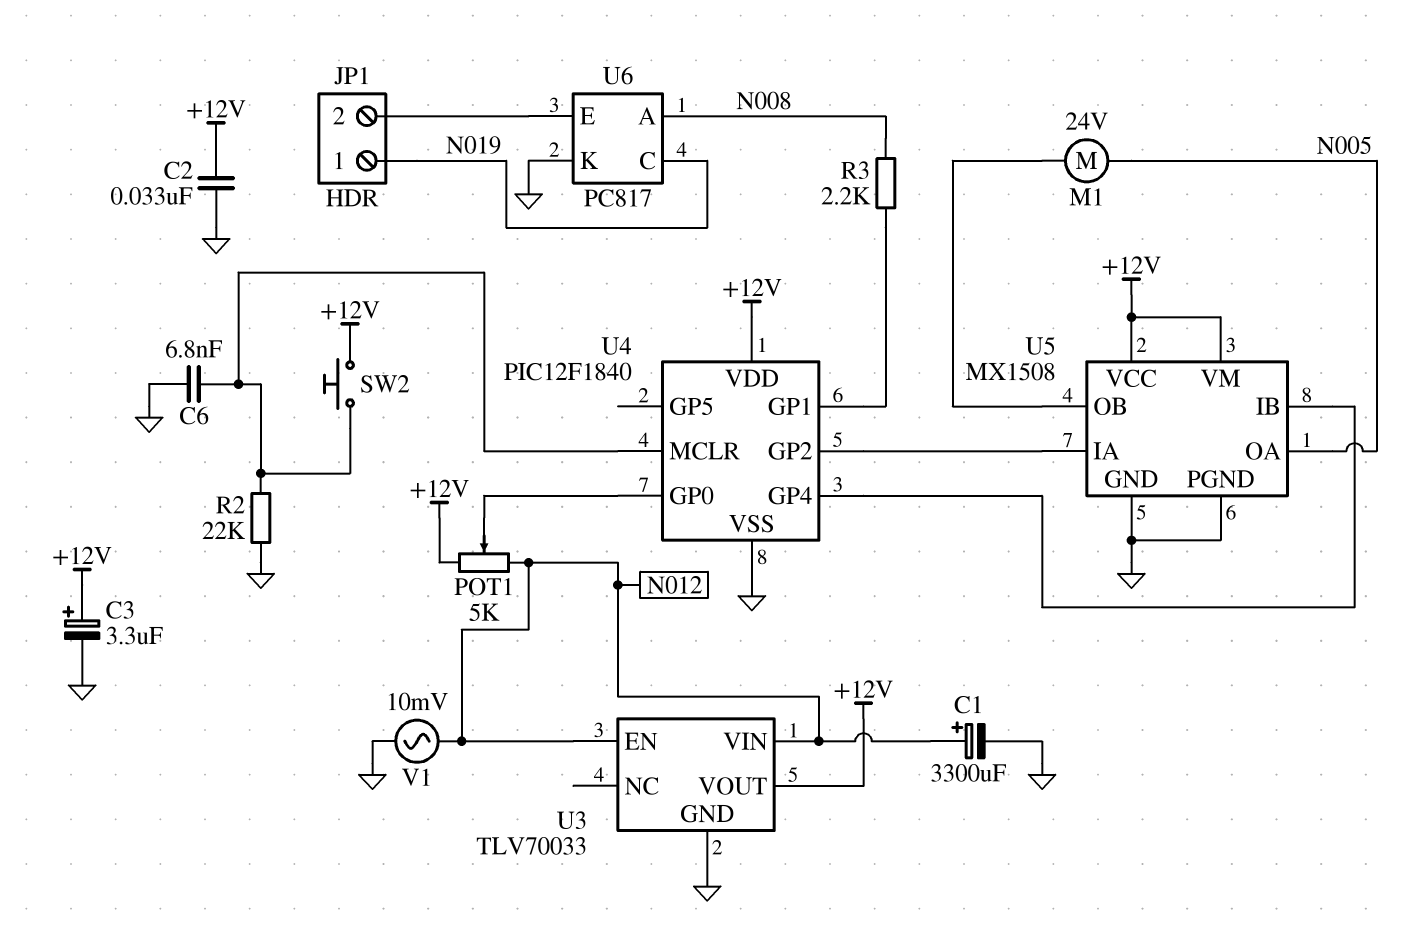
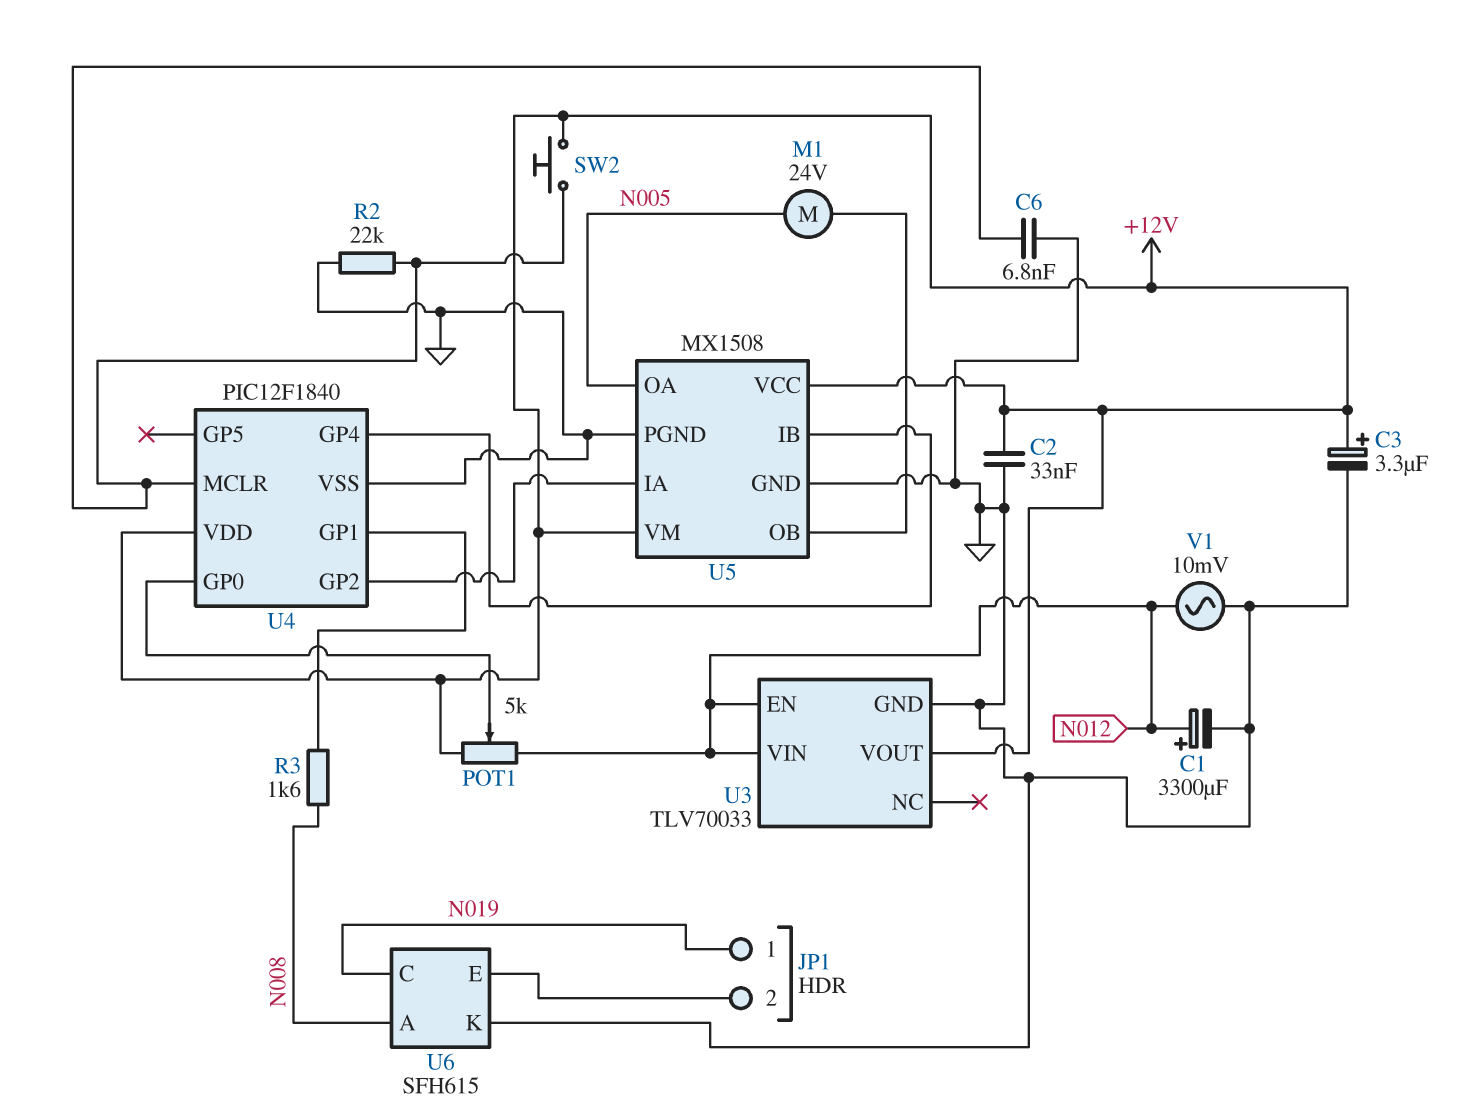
R3: 2.2k (N008, U4/GP1) -> 1.6k (N008, U4/GP1)
U6: PC817 -> SFH615

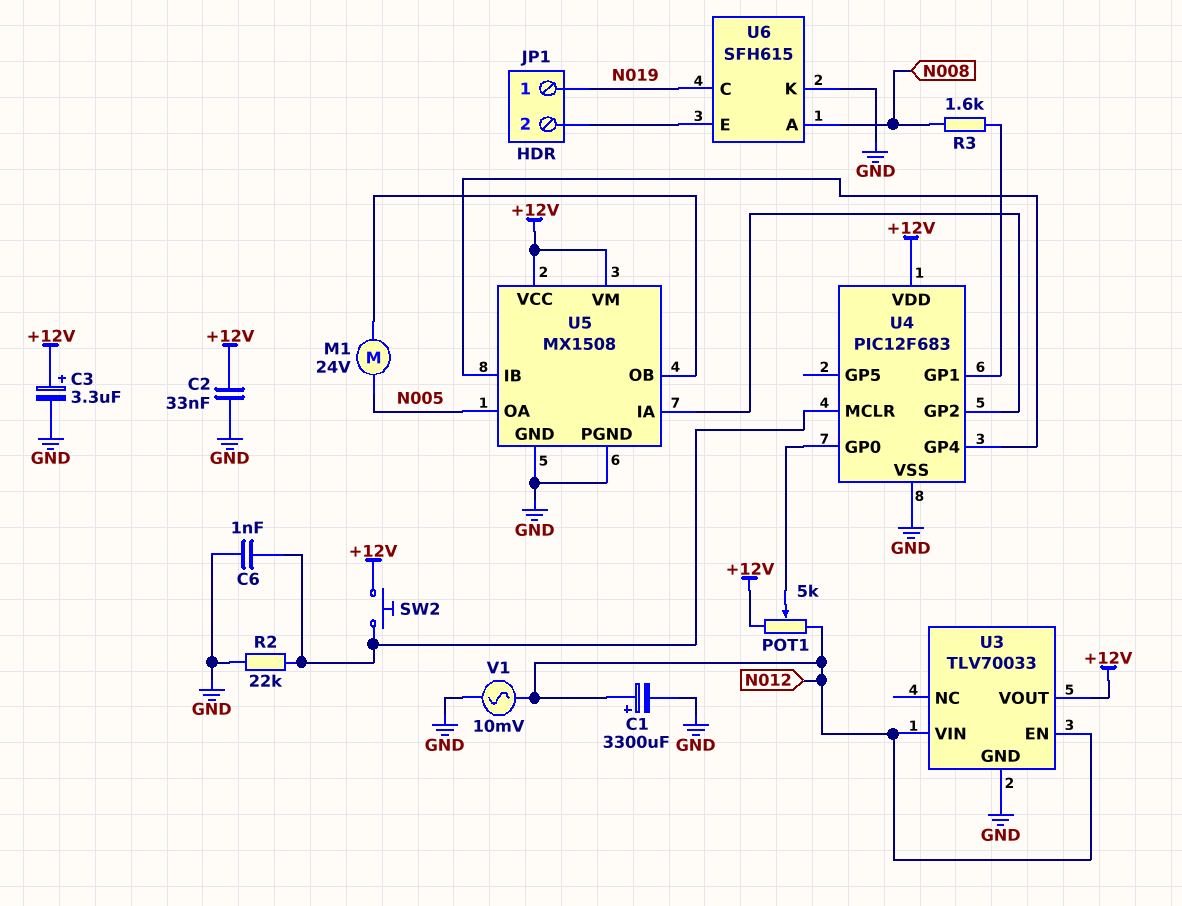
C6: 6.8nF (GND, U4/MCLR) -> 1nF (GND, U4/MCLR)
U4: PIC12F1840 -> PIC12F683

